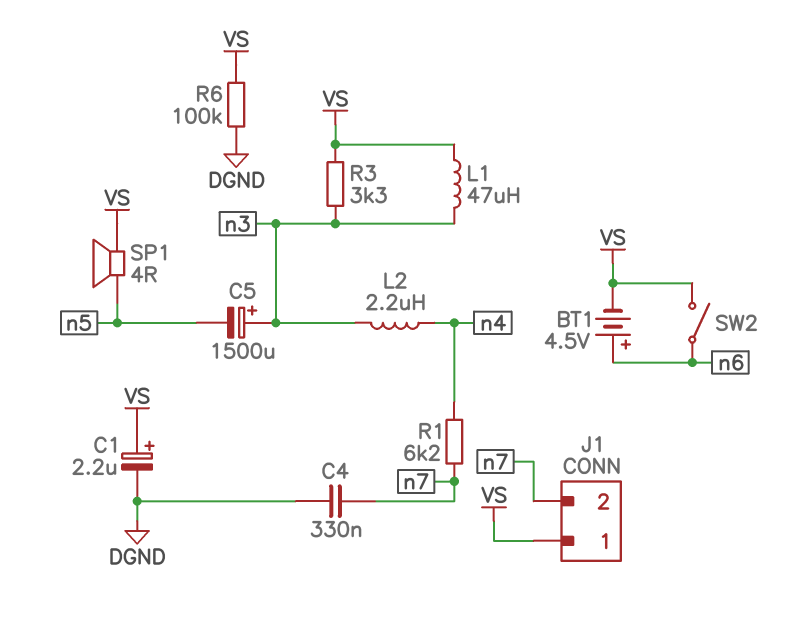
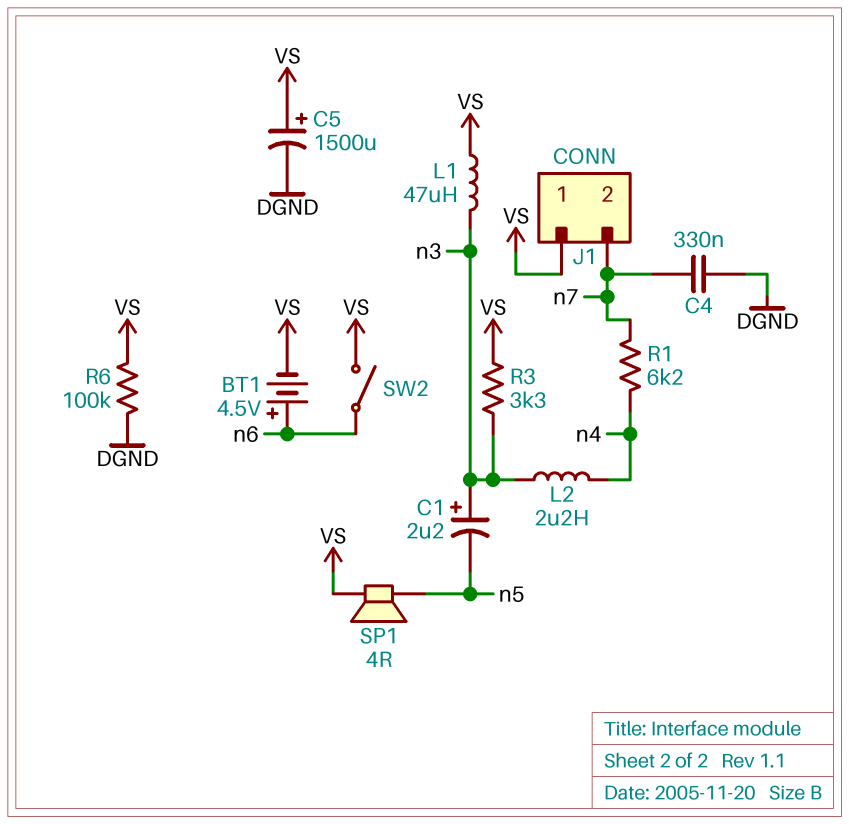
C1: 2.2uF (plus VS, minus DGND) -> 2.2uF (plus n3, minus n5)
C5: 1500uF (plus n3, minus n5) -> 1500uF (plus VS, minus DGND)

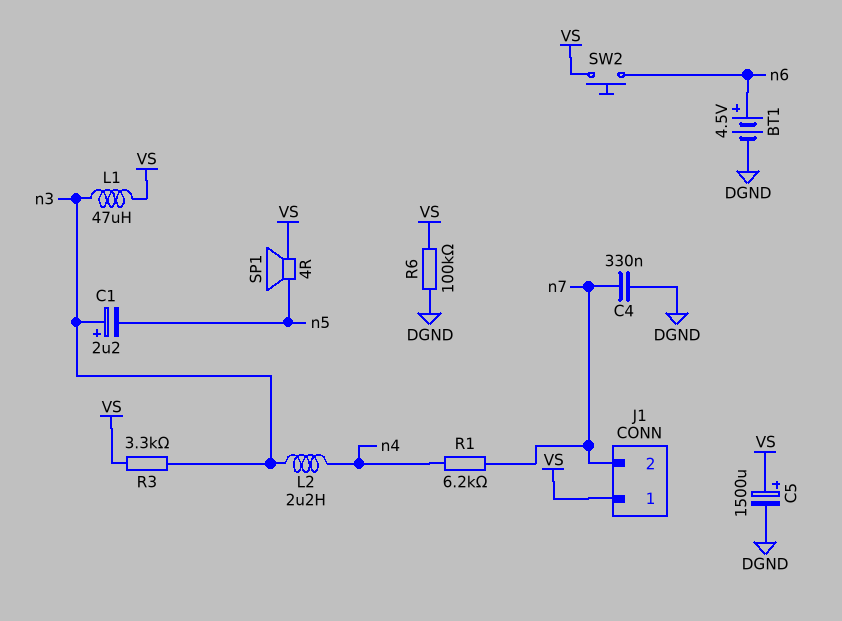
BT1: 4.5V (plus n6, minus VS) -> 4.5V (plus n6, minus DGND)
SW2: switch (VS, n6) -> button (VS, n6)

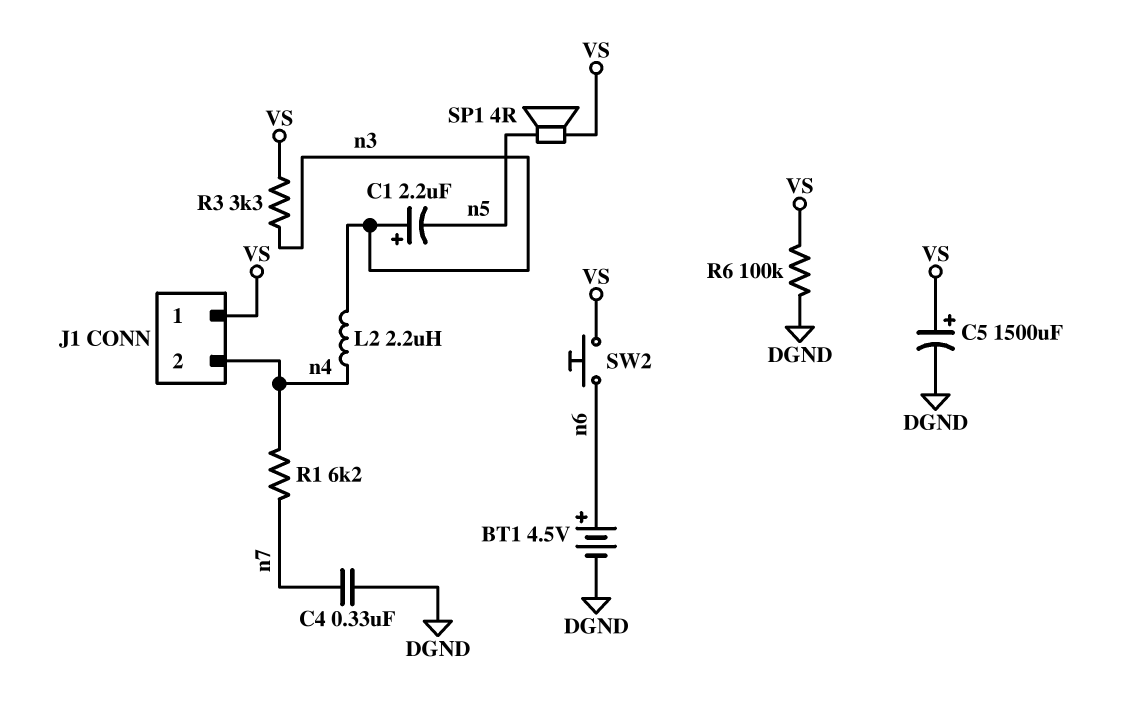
J1 pin 2: n7 -> n4
L1: 47uH (VS, n3) -> none

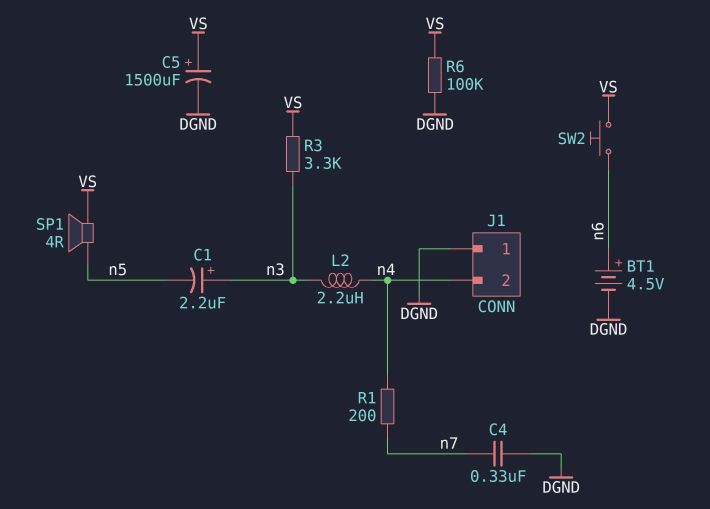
J1 pin 1: VS -> DGND
R1: 6.2k (n4, n7) -> 200 (n4, n7)

